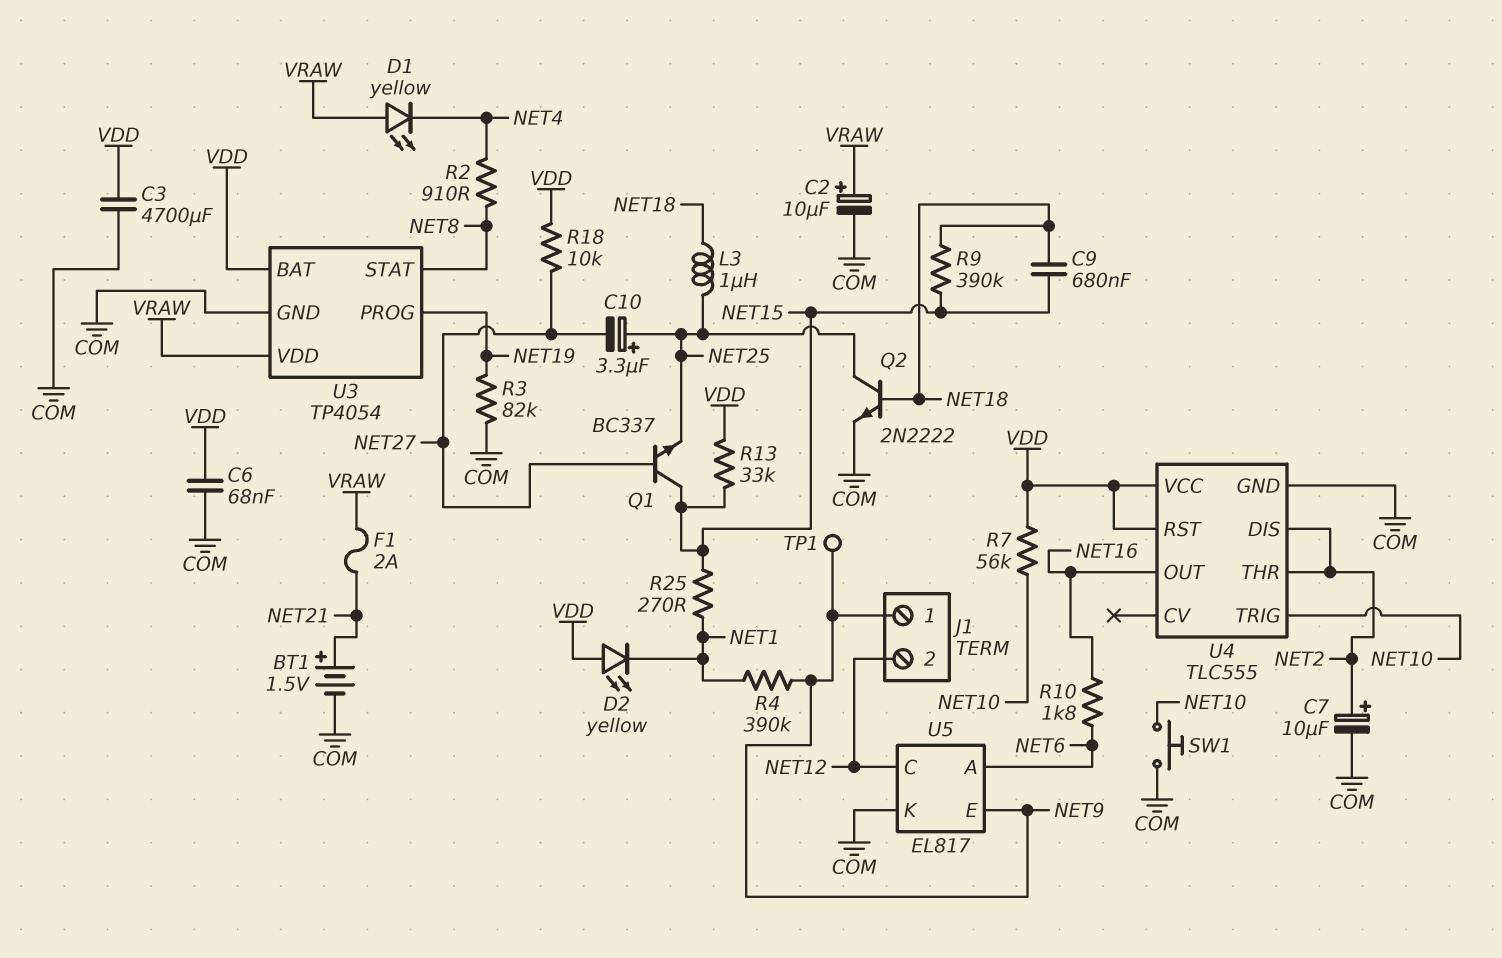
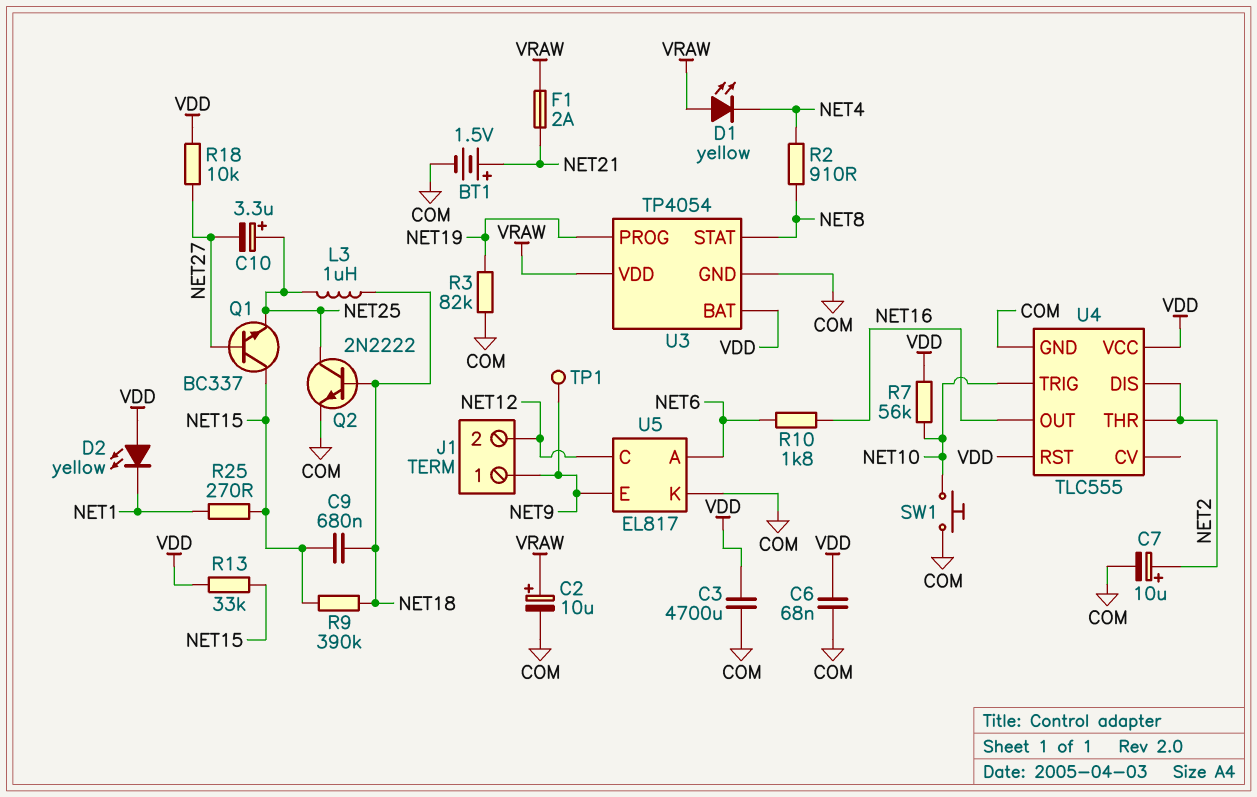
R4: 390k (NET1, NET9) -> none

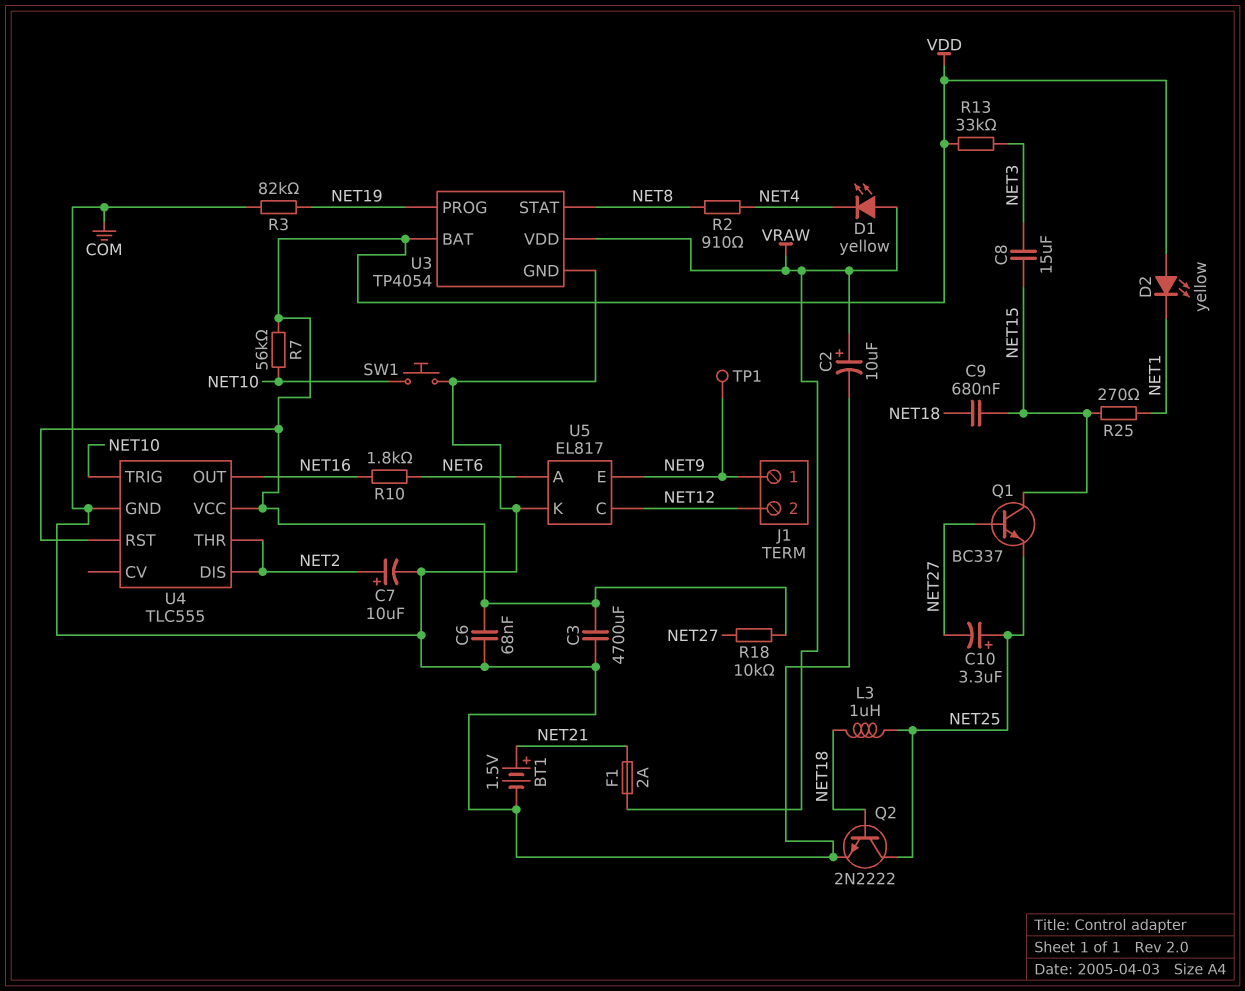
C8: none -> 15uF (NET3, NET15)
R9: 390k (NET15, NET18) -> none
R13: 33k (NET15, VDD) -> 33k (NET3, VDD)

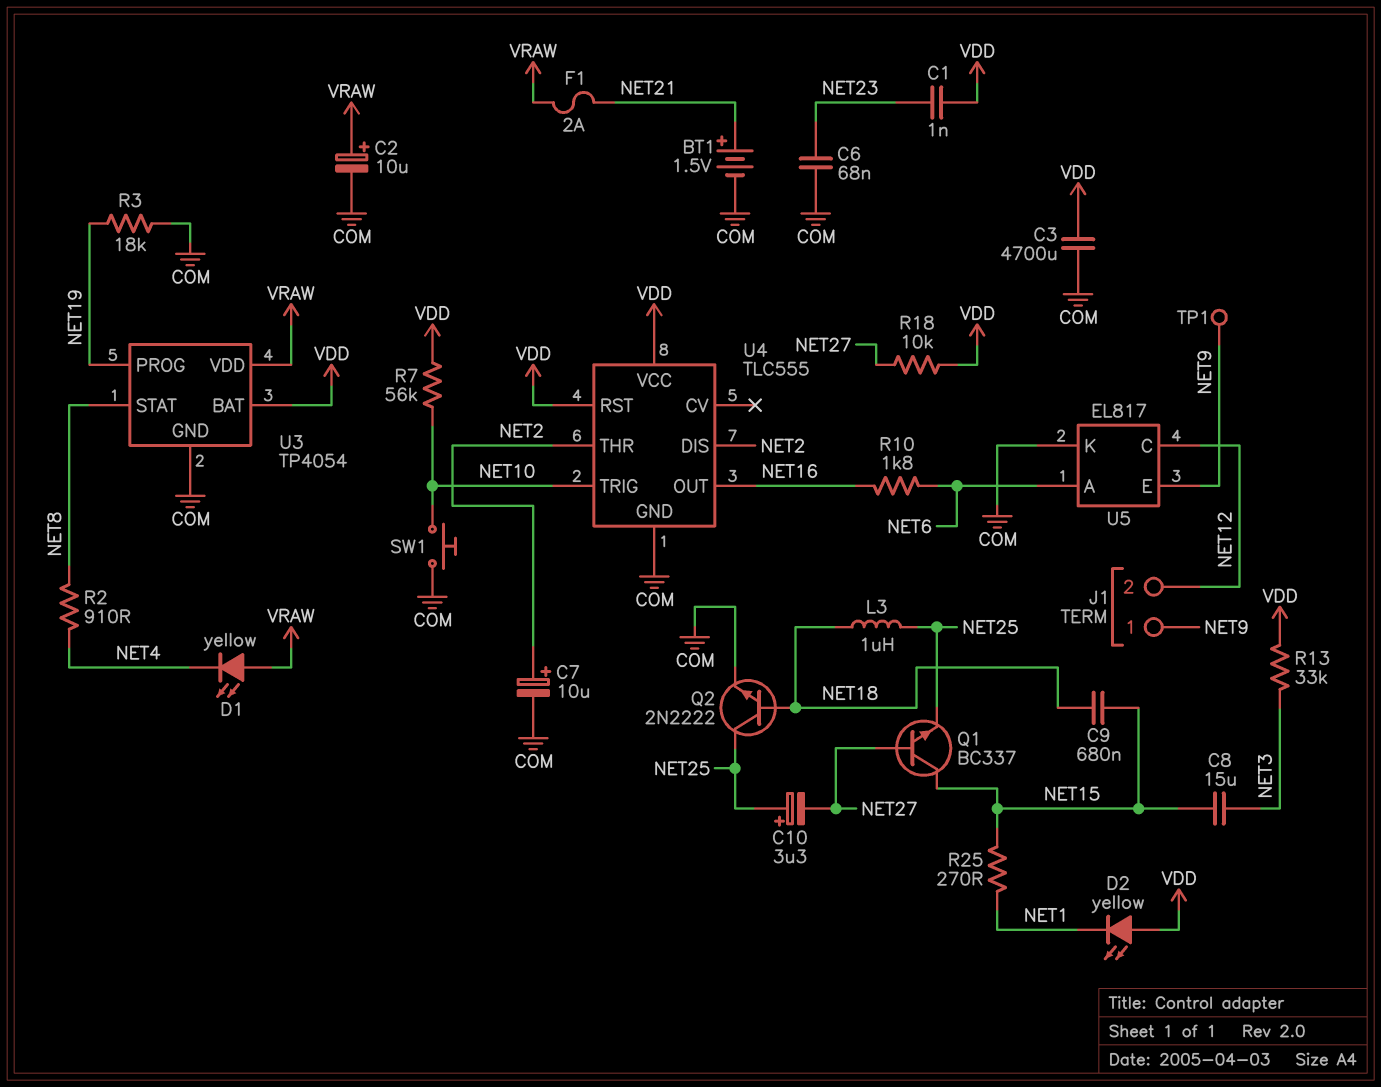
C1: none -> 1nF (NET23, VDD)
C6: 68nF (COM, VDD) -> 68nF (COM, NET23)
R3: 82k (COM, NET19) -> 18k (COM, NET19)

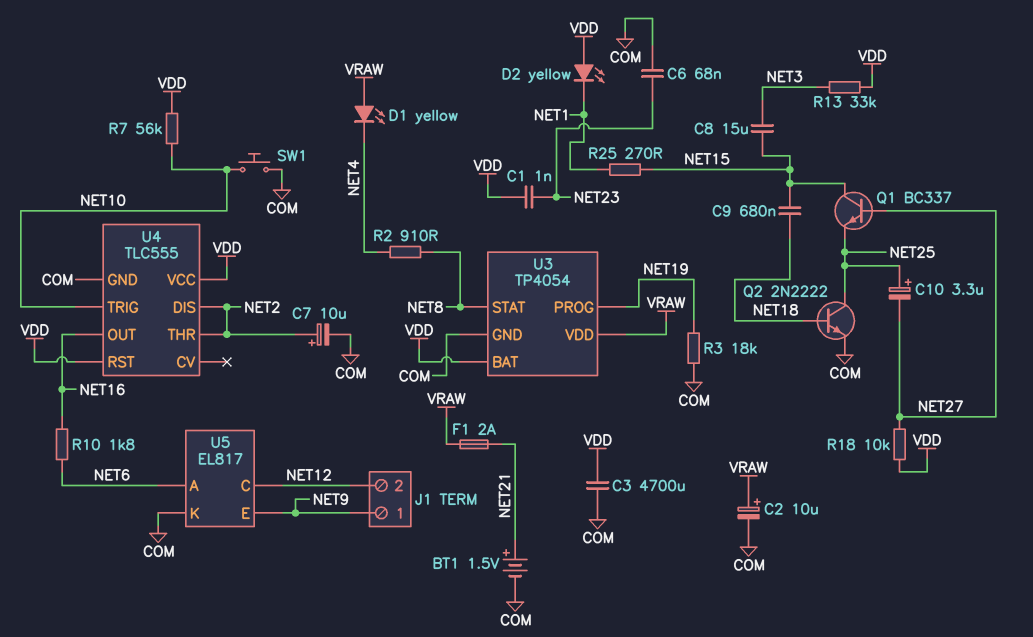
L3: 1uH (NET18, NET25) -> none
TP1: test point (NET9) -> none

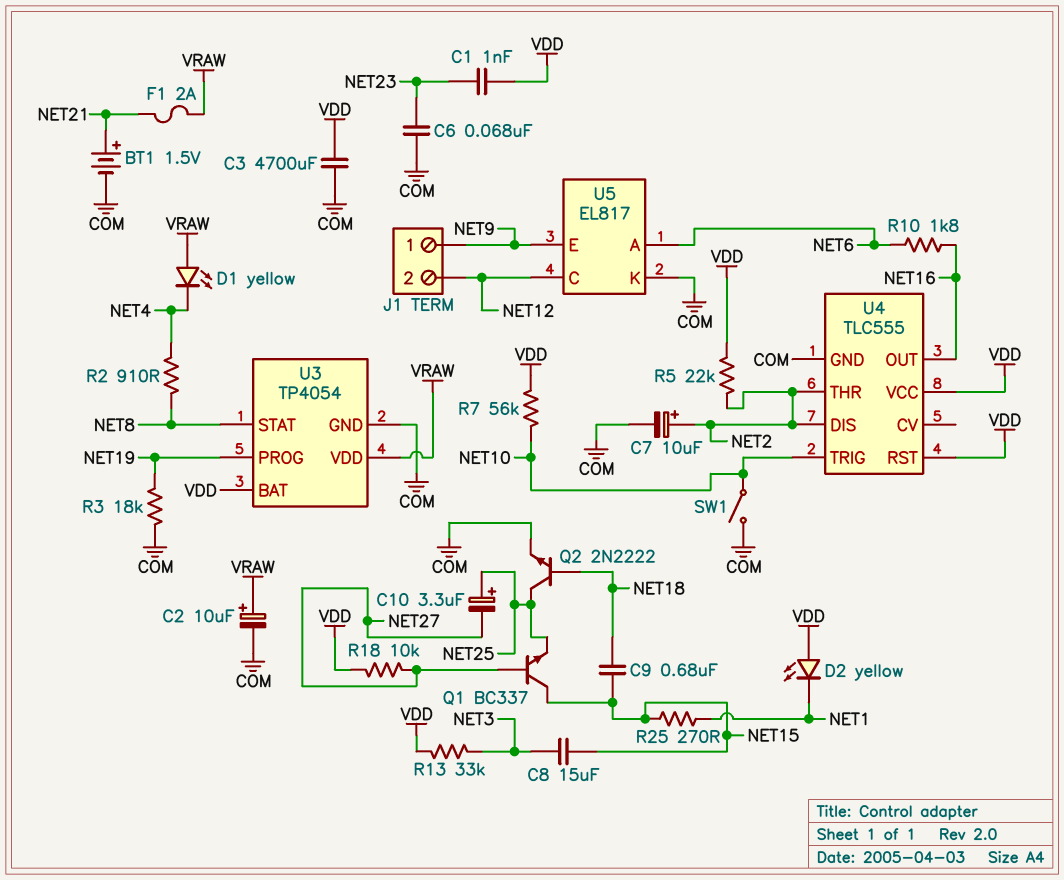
R5: none -> 22k (NET2, VDD)
SW1: button (COM, NET10) -> switch (COM, NET10)

